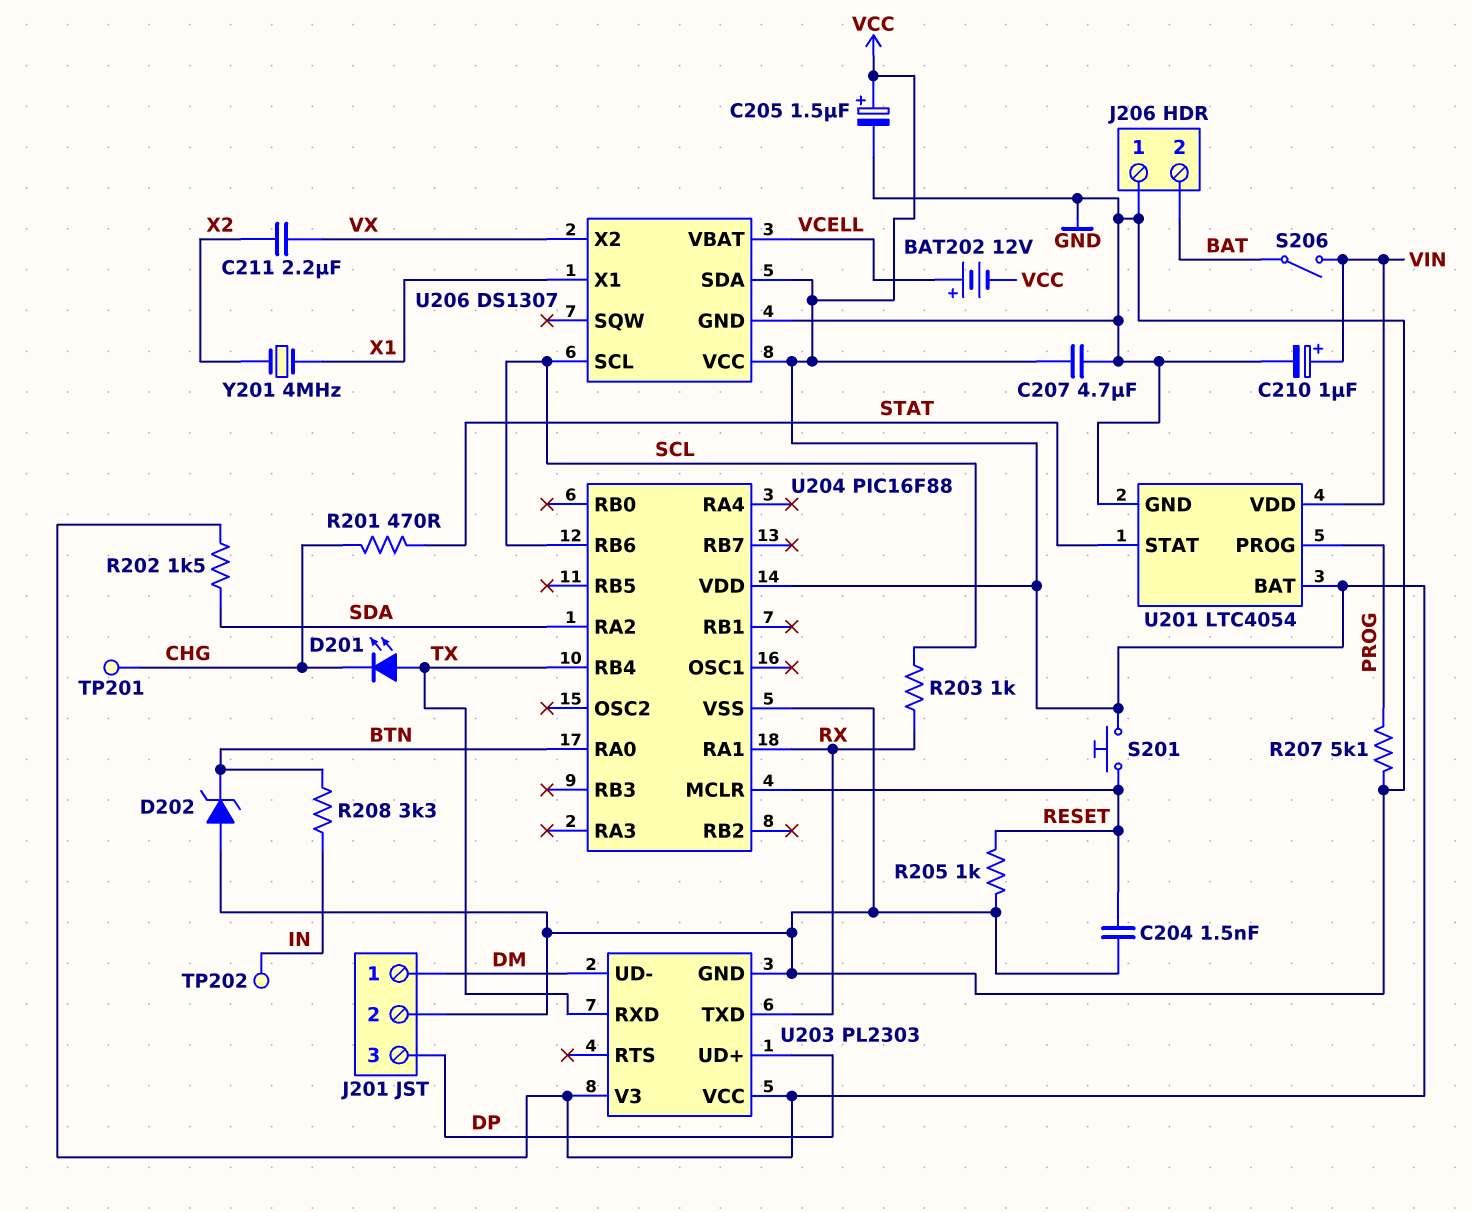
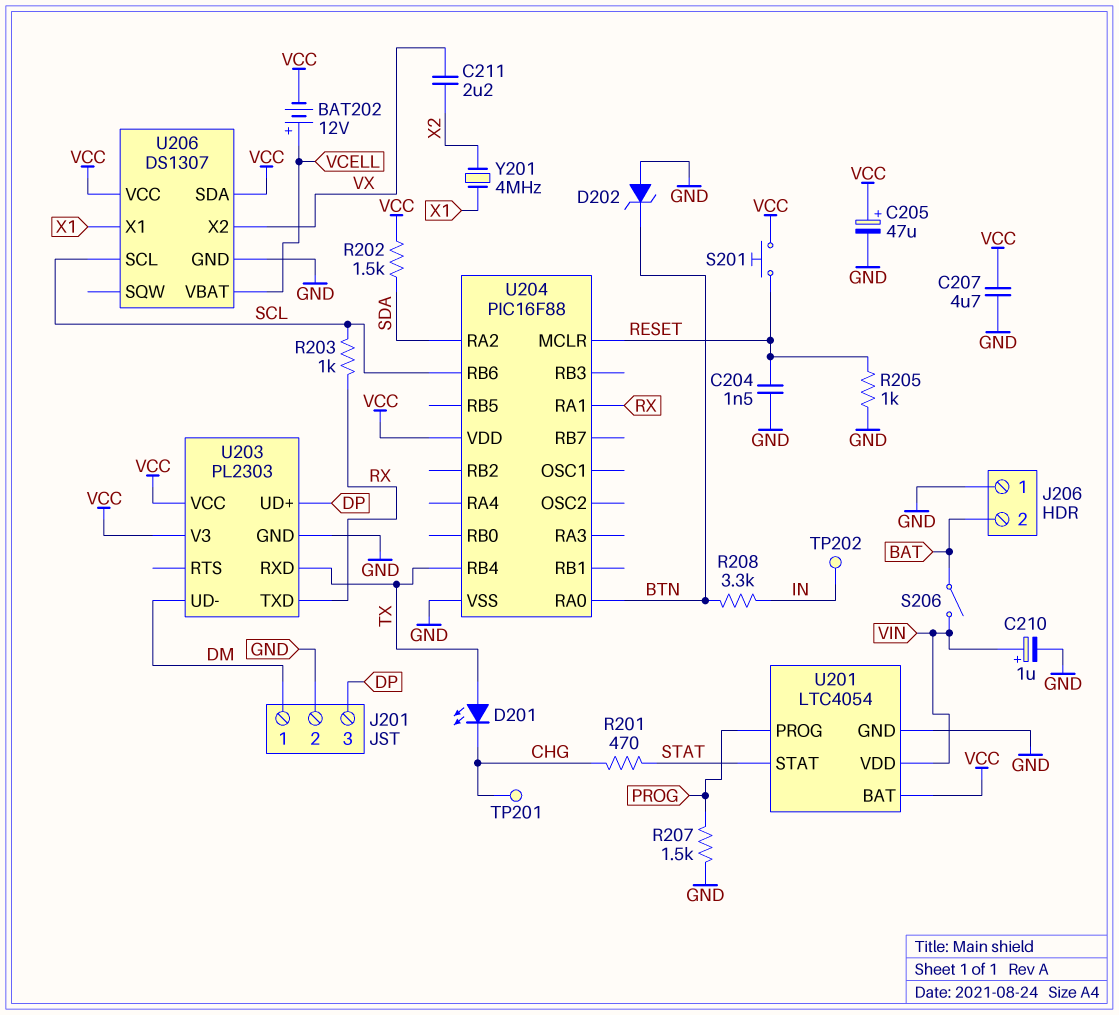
C205: 1.5uF (plus VCC, minus GND) -> 47uF (plus VCC, minus GND)
R207: 5.1k (GND, PROG) -> 1.5k (GND, PROG)

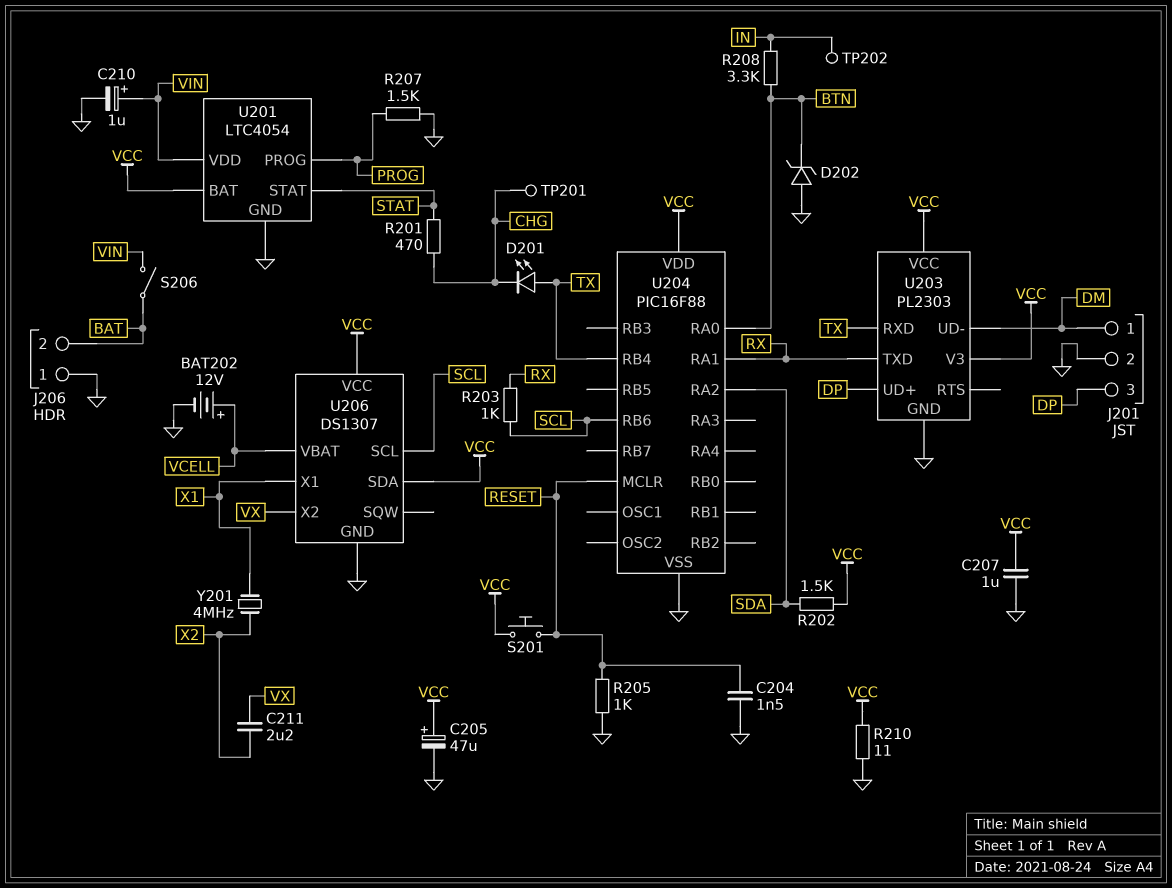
BAT202: 12V (plus VCELL, minus VCC) -> 12V (plus VCELL, minus GND)
C207: 4.7uF (GND, VCC) -> 1uF (GND, VCC)
R210: none -> 11 (GND, VCC)

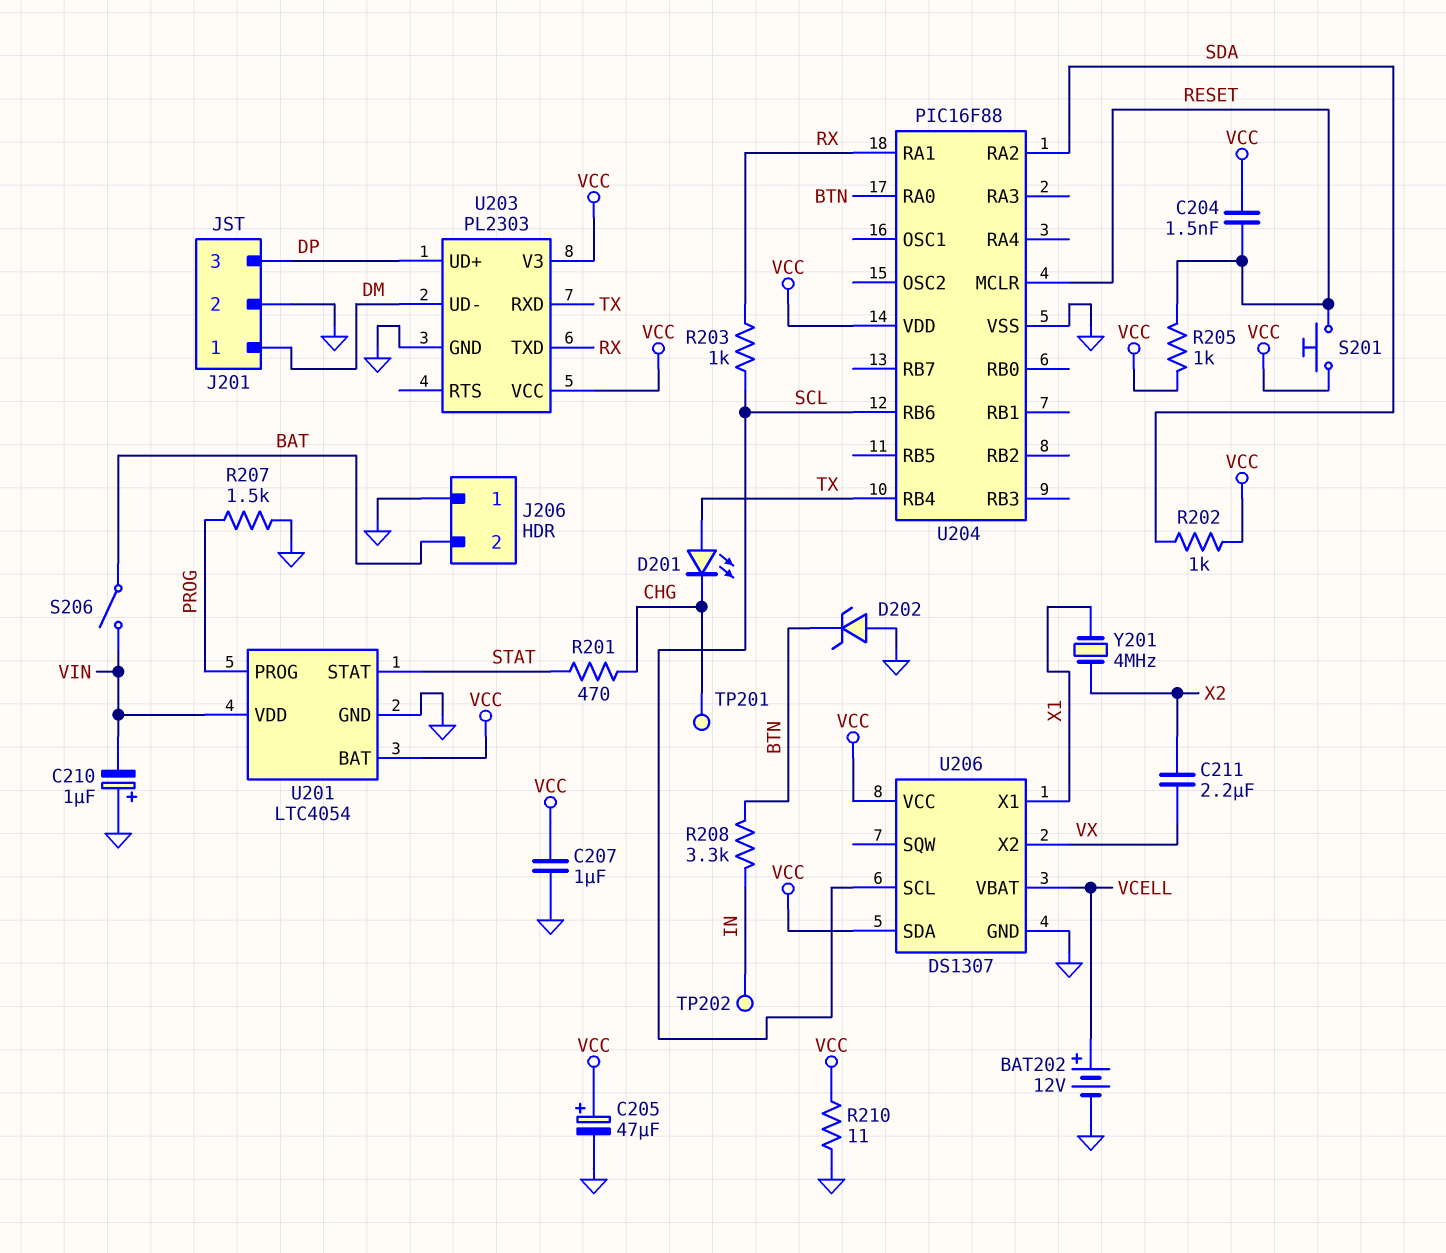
C204: 1.5nF (GND, RESET) -> 1.5nF (RESET, VCC)
C210: 1uF (plus VIN, minus GND) -> 1uF (plus GND, minus VIN)
R202: 1.5k (SDA, VCC) -> 1k (SDA, VCC)
R205: 1k (GND, RESET) -> 1k (RESET, VCC)

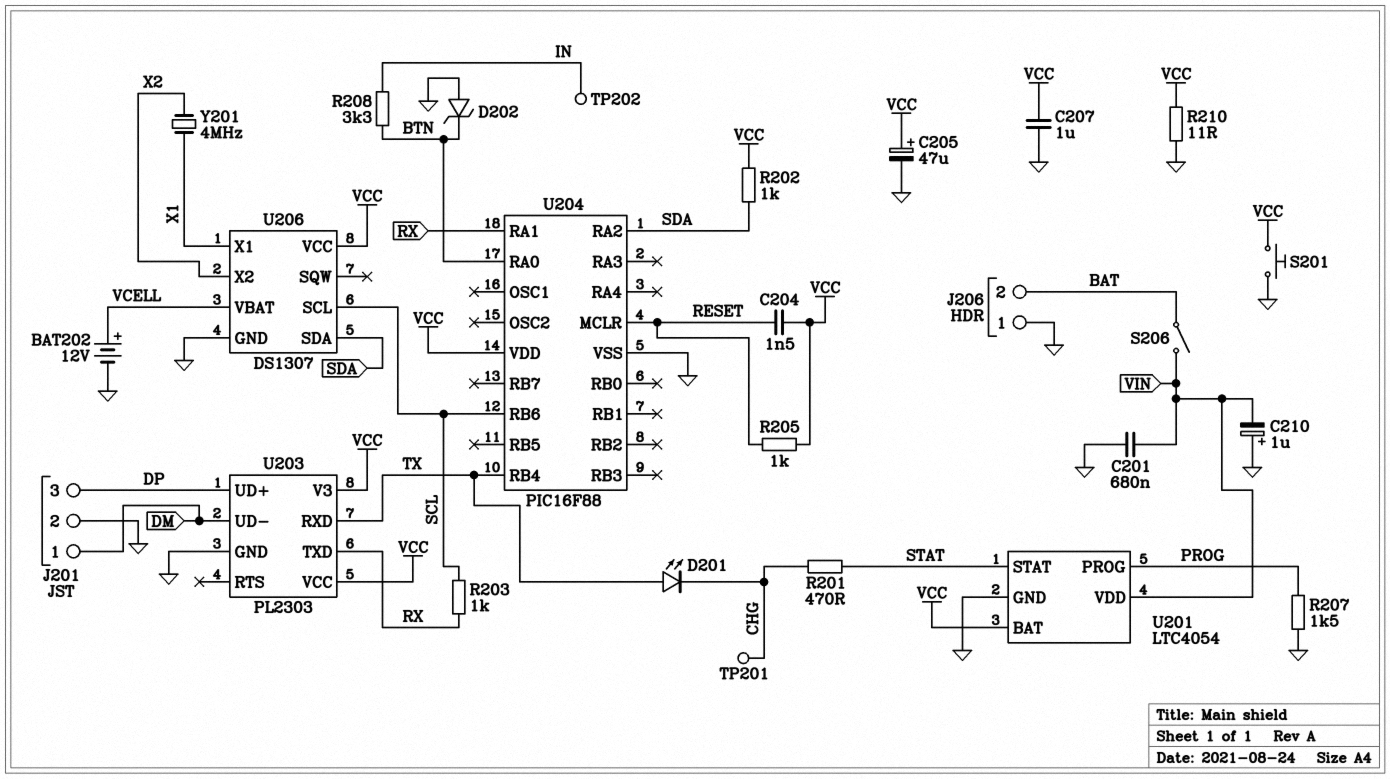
C201: none -> 680nF (GND, VIN)
C211: 2.2uF (VX, X2) -> none
S201: button (RESET, VCC) -> button (GND, VCC)
U206 pin SDA: VCC -> SDA
U206 pin X2: VX -> X2

